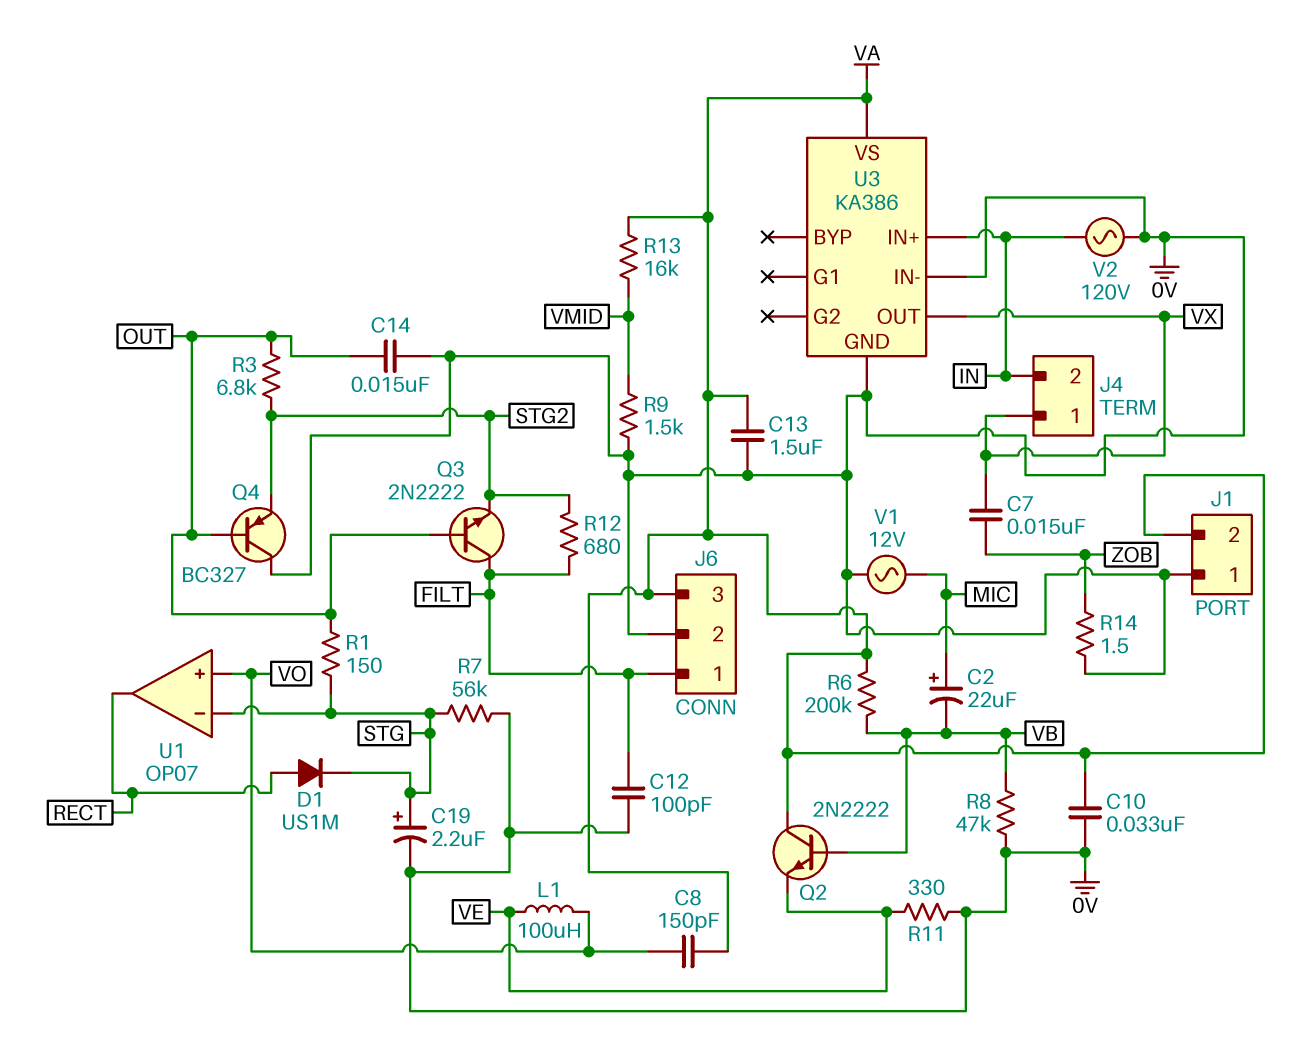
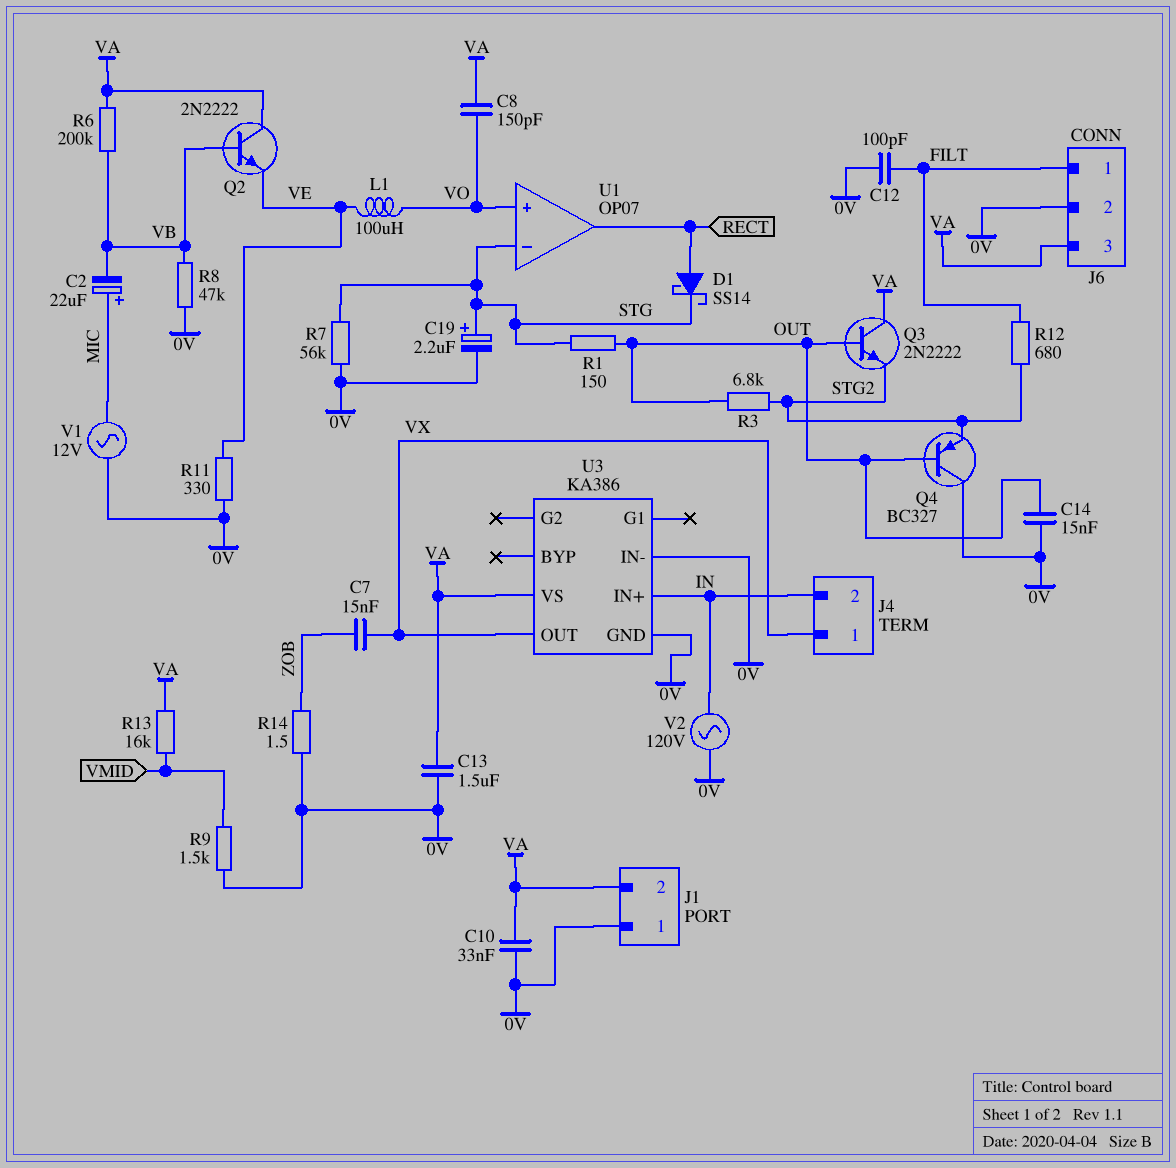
D1: diode US1M (A RECT, K STG) -> schottky SS14 (A RECT, K STG)
Q3: NPN 2N2222 (B OUT, C FILT, E STG2) -> NPN 2N2222 (B OUT, C VA, E STG2)

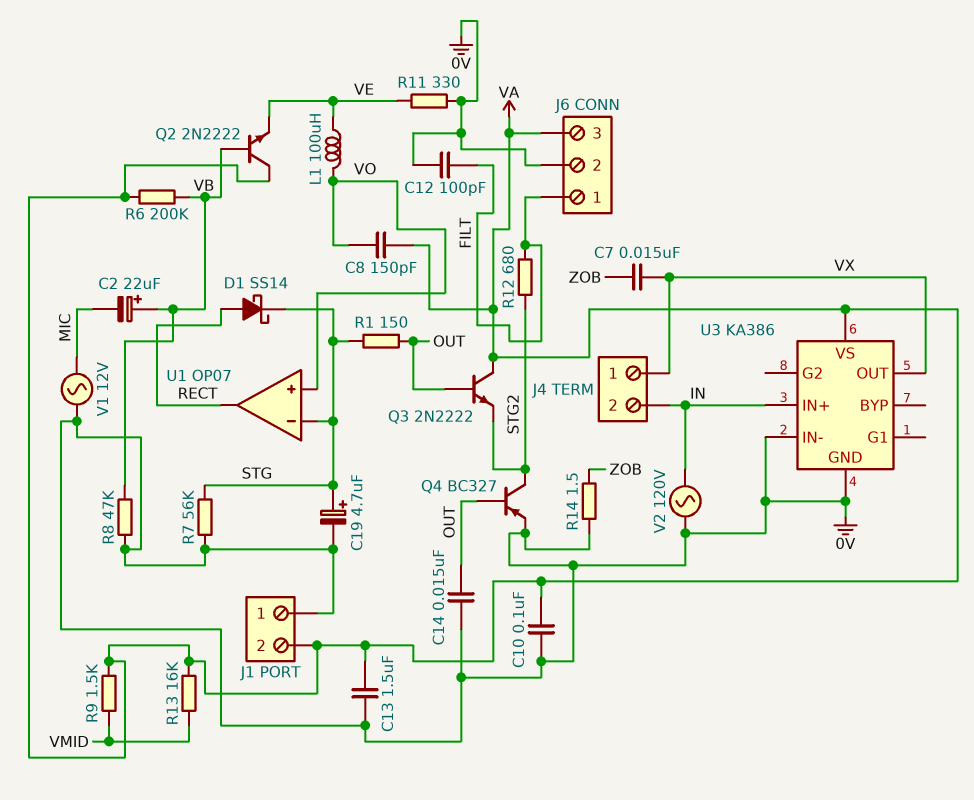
C2: 22uF (plus MIC, minus VB) -> 22uF (plus VB, minus MIC)
C10: 33nF (0V, VA) -> 100nF (0V, VA)
C19: 2.2uF (plus STG, minus 0V) -> 4.7uF (plus STG, minus 0V)
Q4: PNP BC327 (B OUT, C 0V, E STG2) -> PNP BC327 (B OUT, C STG2, E 0V)
R3: 6.8k (OUT, STG2) -> none
R9: 1.5k (0V, VMID) -> 1.5k (VA, VMID)

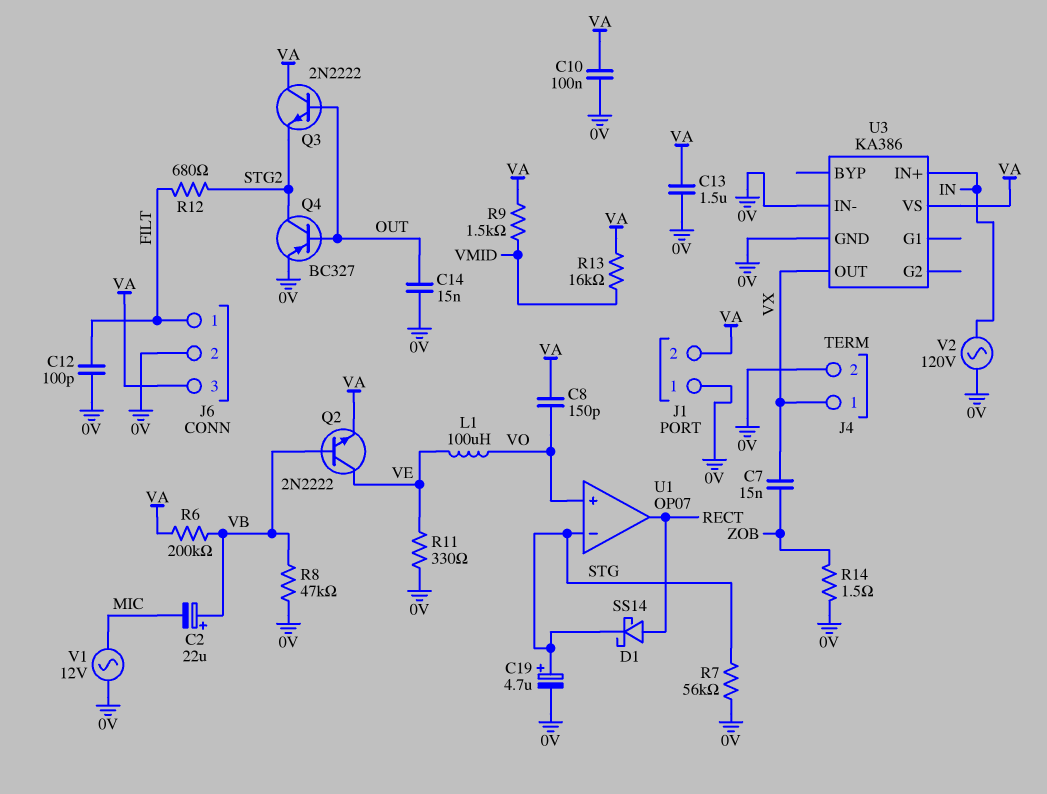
J4 pin 2: IN -> 0V
Q2: NPN 2N2222 (B VB, C VA, E VE) -> NPN 2N2222 (B VB, C VE, E VA)
R1: 150 (OUT, STG) -> none

